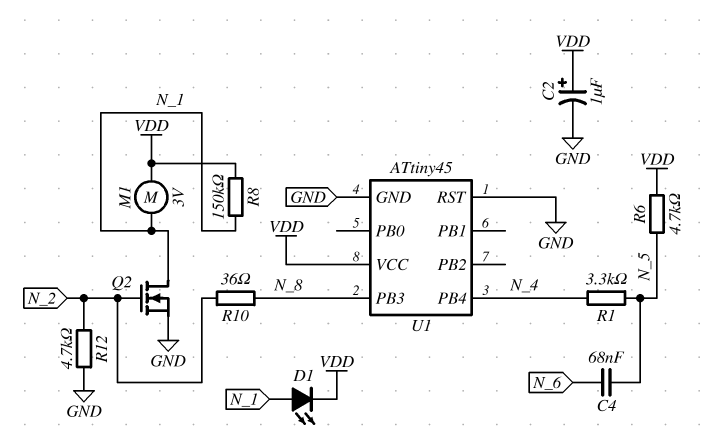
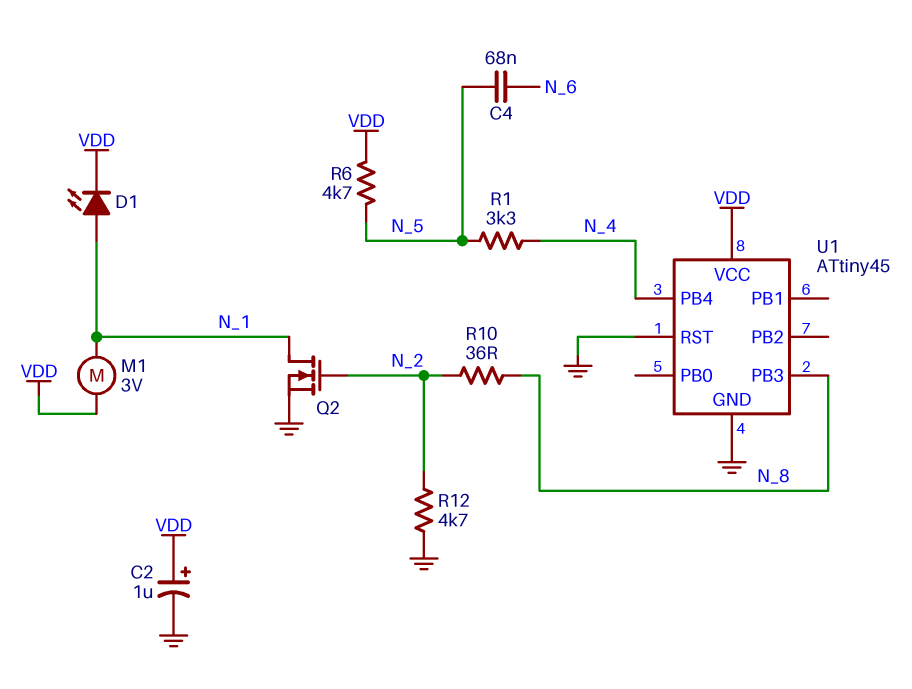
R8: 150k (N_1, VDD) -> none

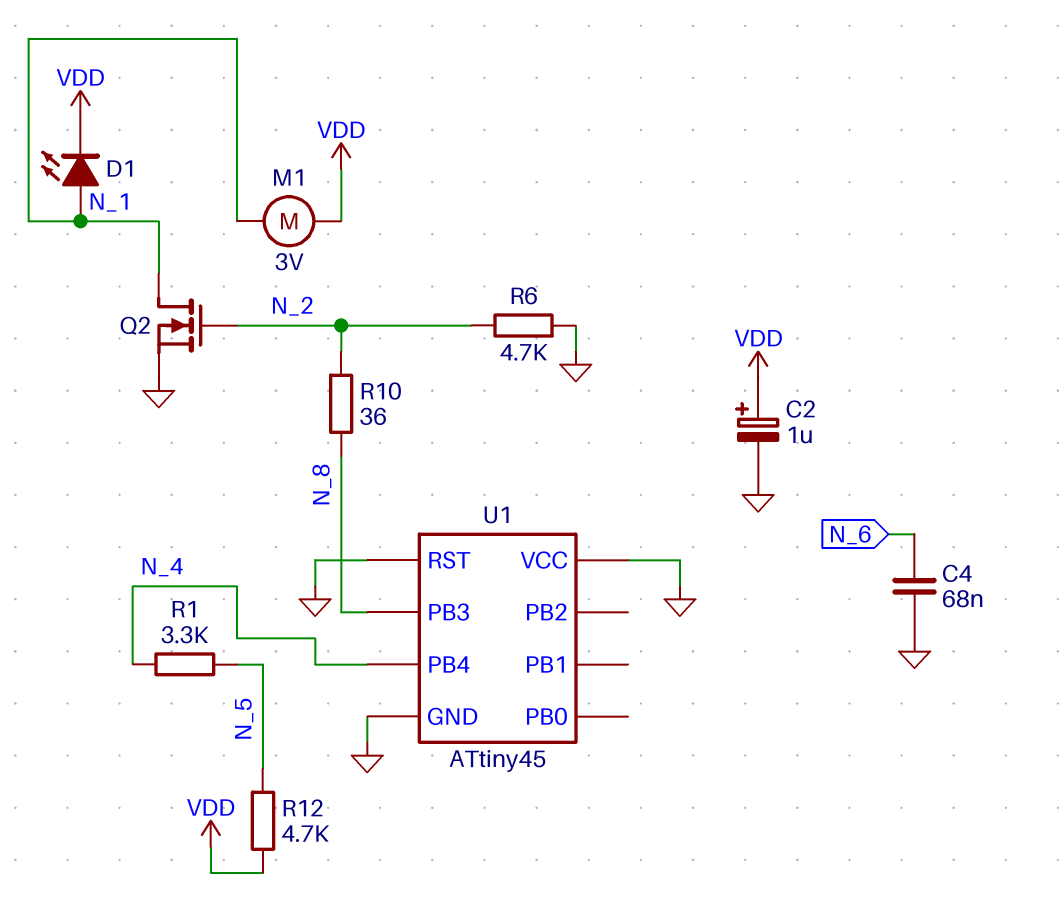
C4: 68nF (N_5, N_6) -> 68nF (GND, N_6)
R6: 4.7k (N_5, VDD) -> 4.7k (GND, N_2)
R12: 4.7k (GND, N_2) -> 4.7k (N_5, VDD)
U1 pin VCC: VDD -> GND

